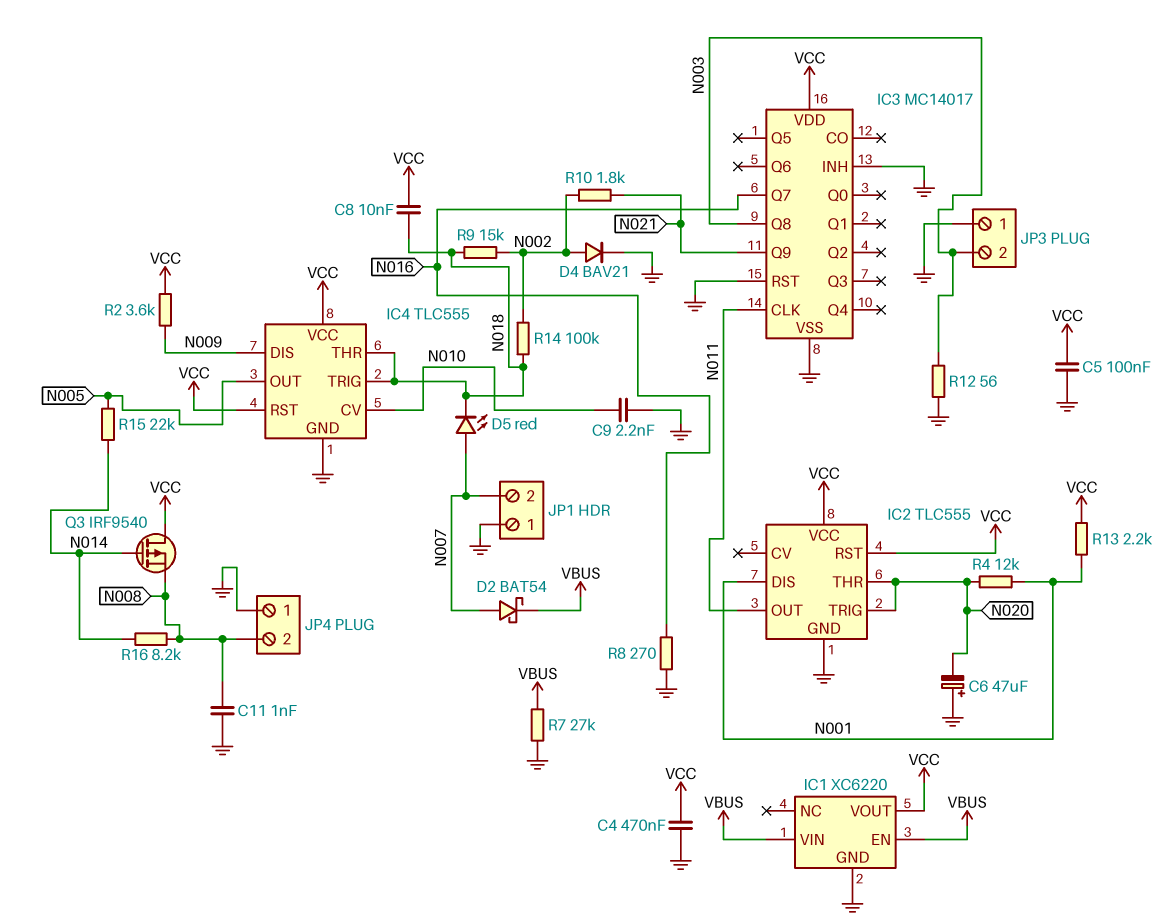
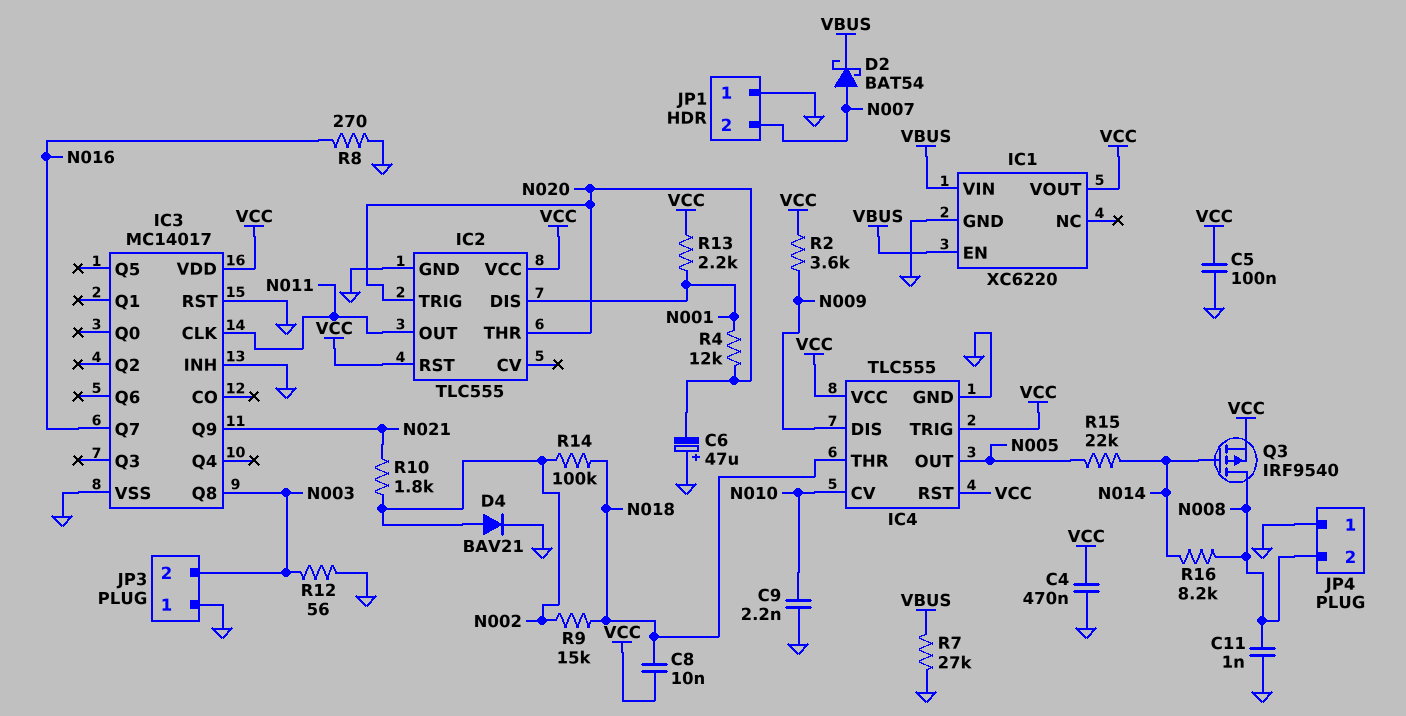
D5: LED red (A N007, K N018) -> none
IC4 pin TRIG: N018 -> VCC
Q3: PMOS IRF9540 (G N014, D VCC, S N008) -> PMOS IRF9540 (G N014, D N008, S VCC)

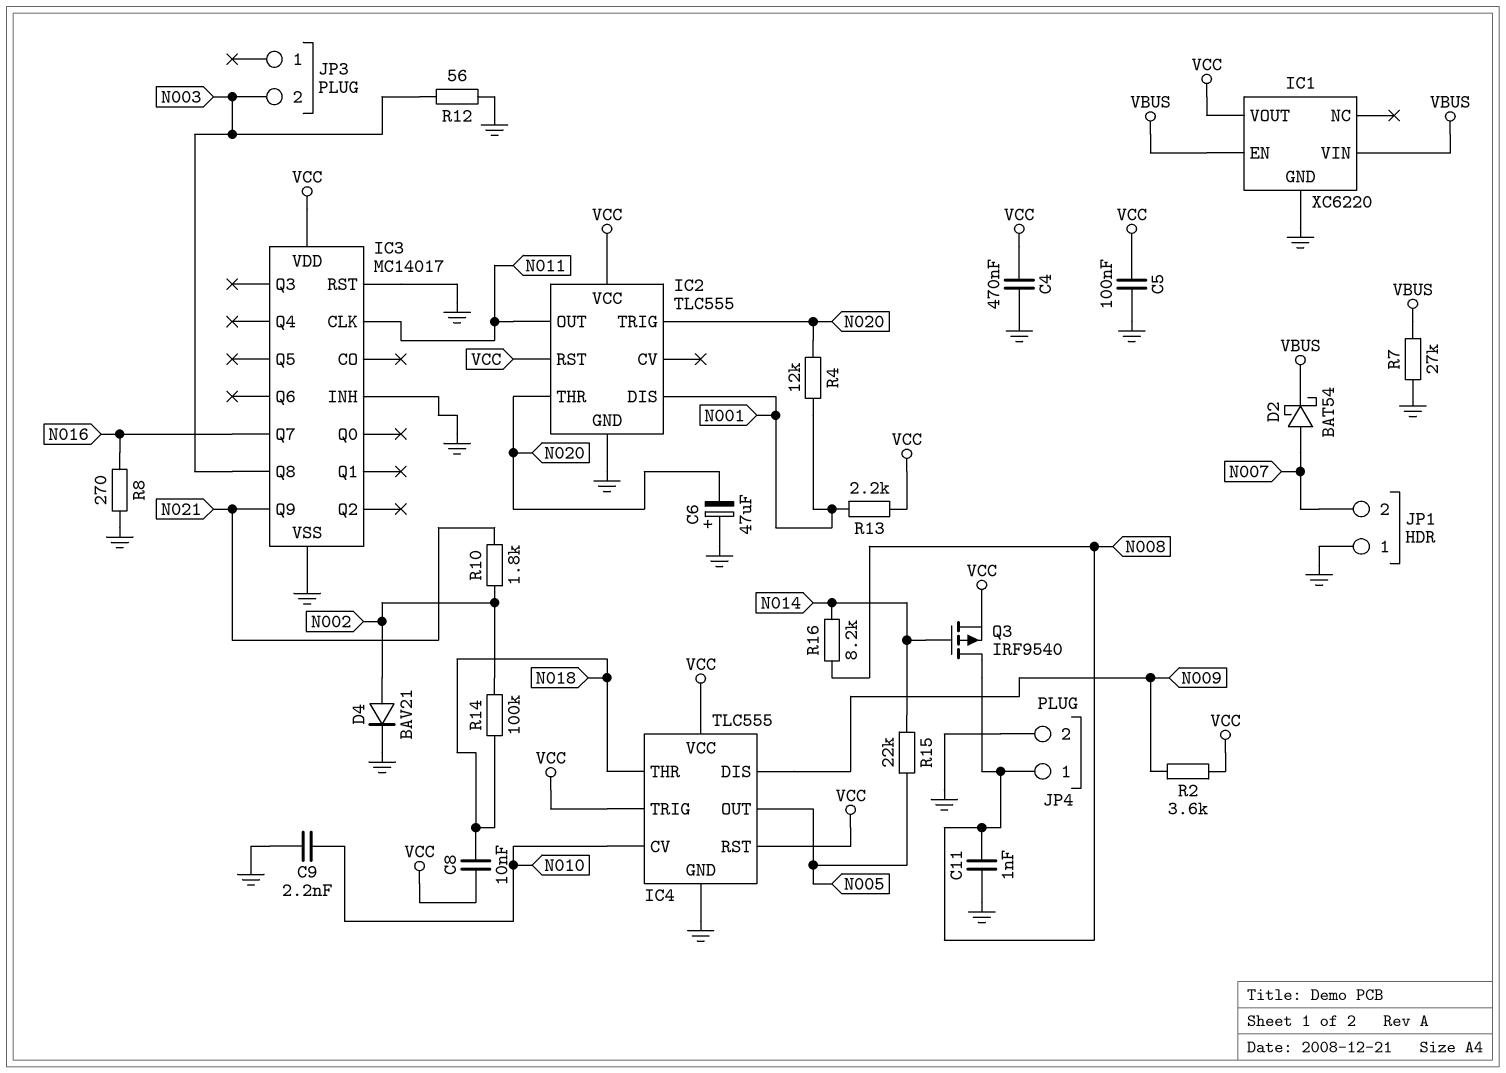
JP3 pin 1: GND -> none
JP4 pin 1: GND -> N008
JP4 pin 2: N008 -> GND
R9: 15k (N002, N018) -> none

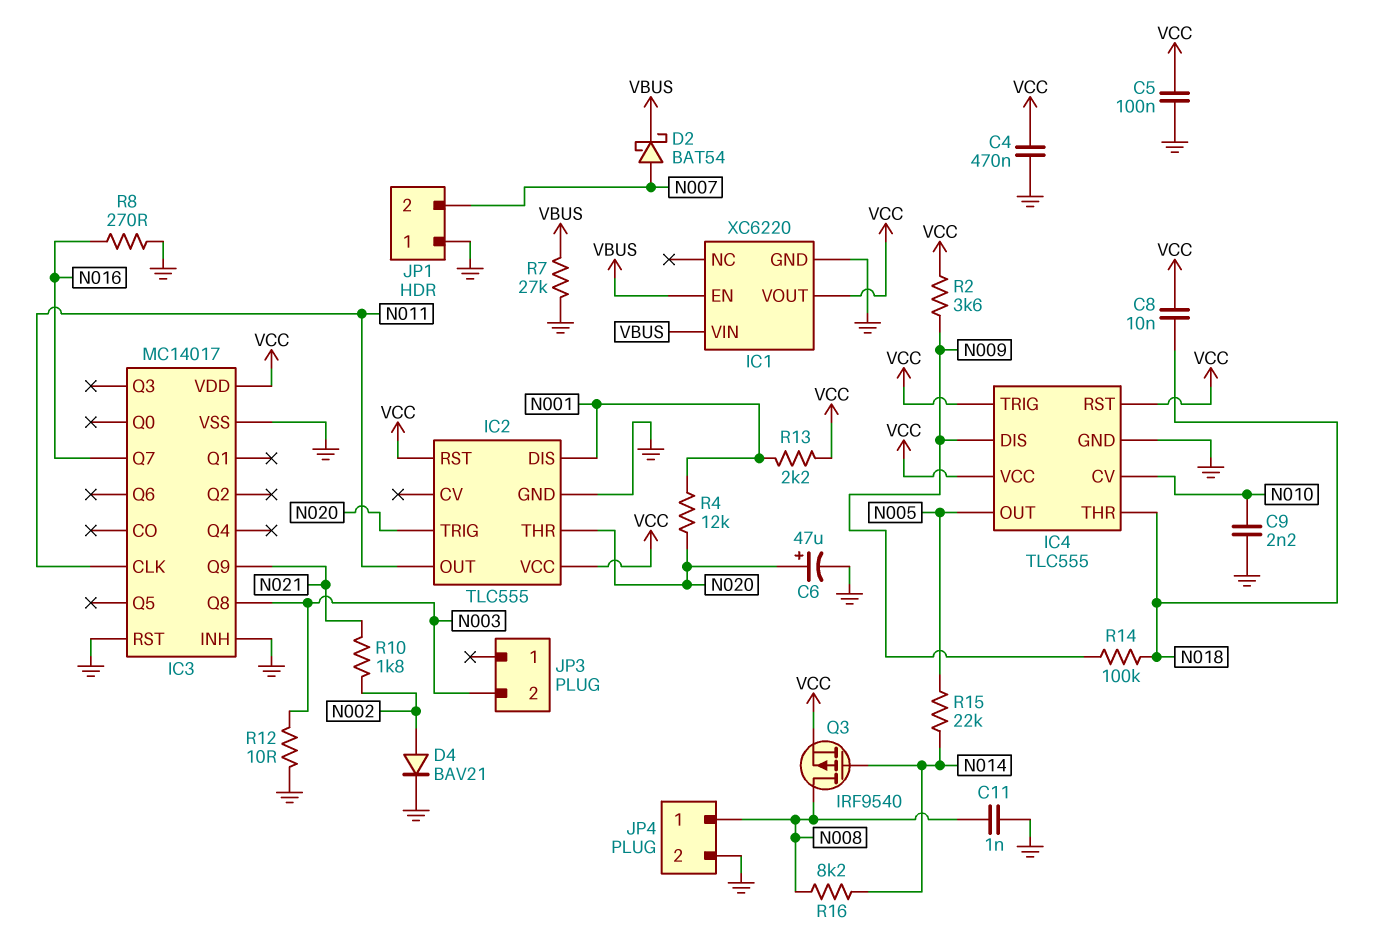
C6: 47uF (plus GND, minus N020) -> 47uF (plus N020, minus GND)
R12: 56 (GND, N003) -> 10 (GND, N003)
R14: 100k (N002, N018) -> 100k (N009, N018)

